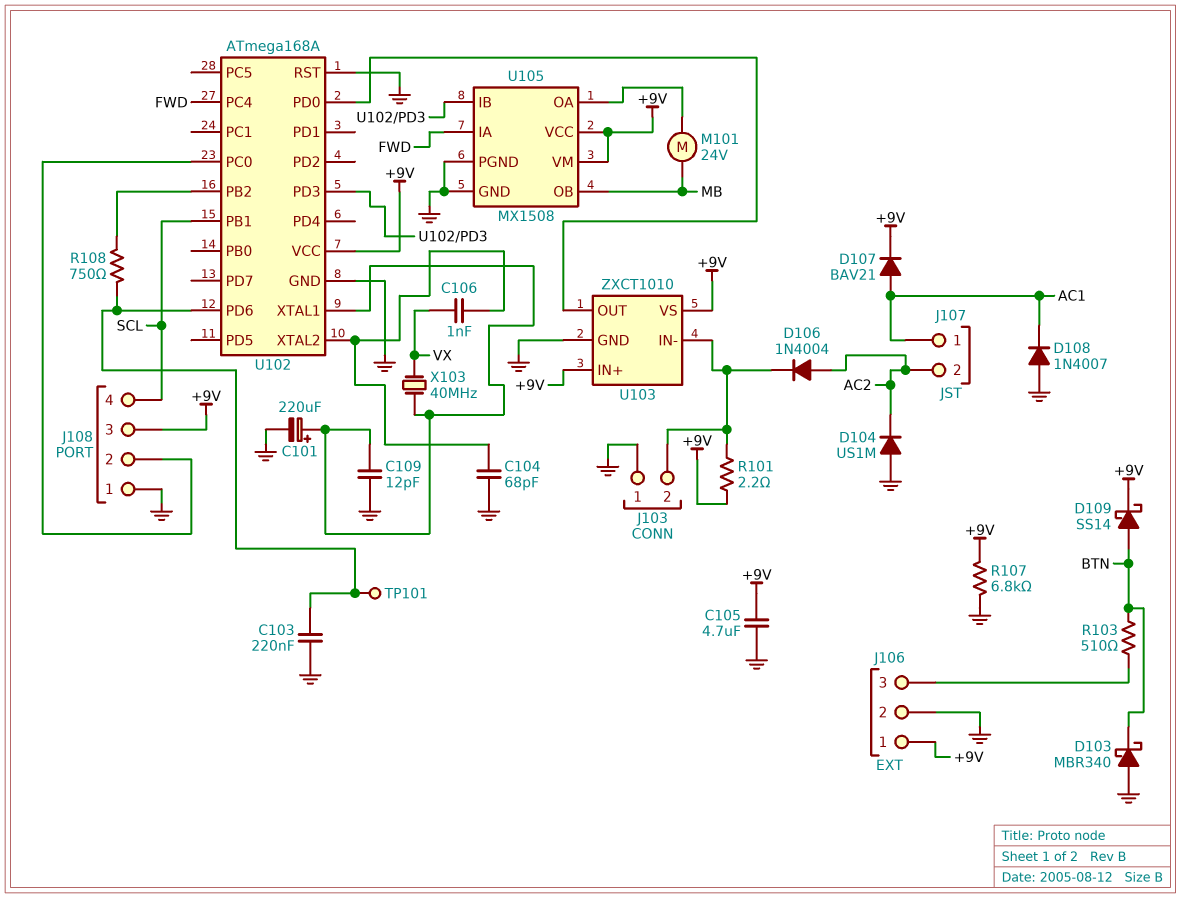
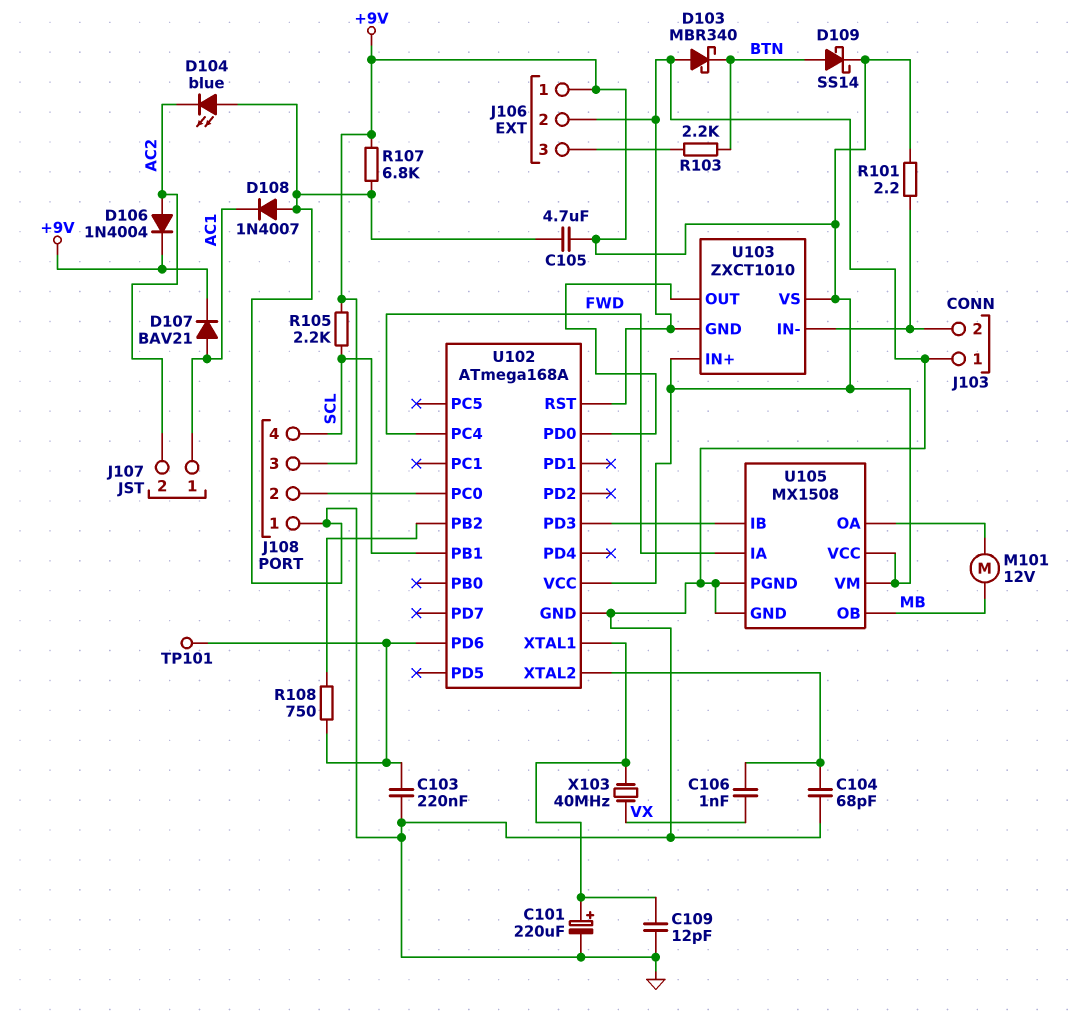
D104: diode US1M (A GND, K AC2) -> LED blue (A GND, K AC2)
D106: diode 1N4004 (A AC2, K J103/2) -> diode 1N4004 (A AC2, K +9V)
M101: motor 24V (MB, U105/OA) -> motor 12V (MB, U105/OA)
R103: 510 (BTN, J106/3) -> 2.2k (BTN, J106/3)
R105: none -> 2.2k (+9V, SCL)

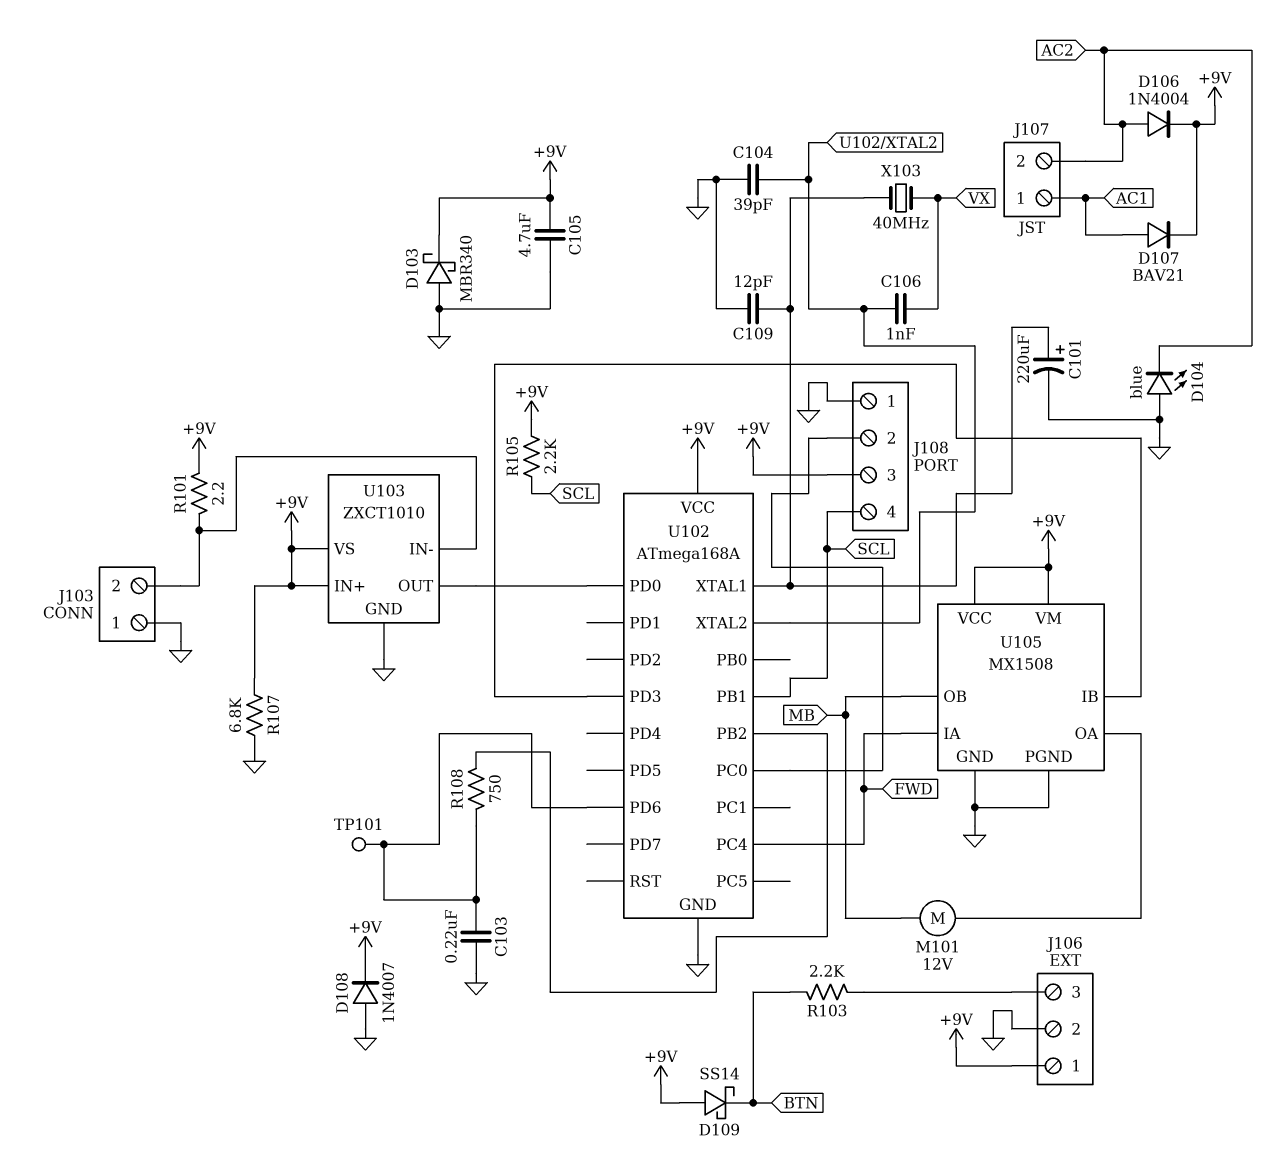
C104: 68pF (GND, U102/XTAL2) -> 39pF (GND, U102/XTAL2)
D103: schottky MBR340 (A GND, K BTN) -> schottky MBR340 (A GND, K +9V)
D108: diode 1N4007 (A GND, K AC1) -> diode 1N4007 (A GND, K +9V)
D109: schottky SS14 (A BTN, K +9V) -> schottky SS14 (A +9V, K BTN)
U102 pin RST: GND -> none

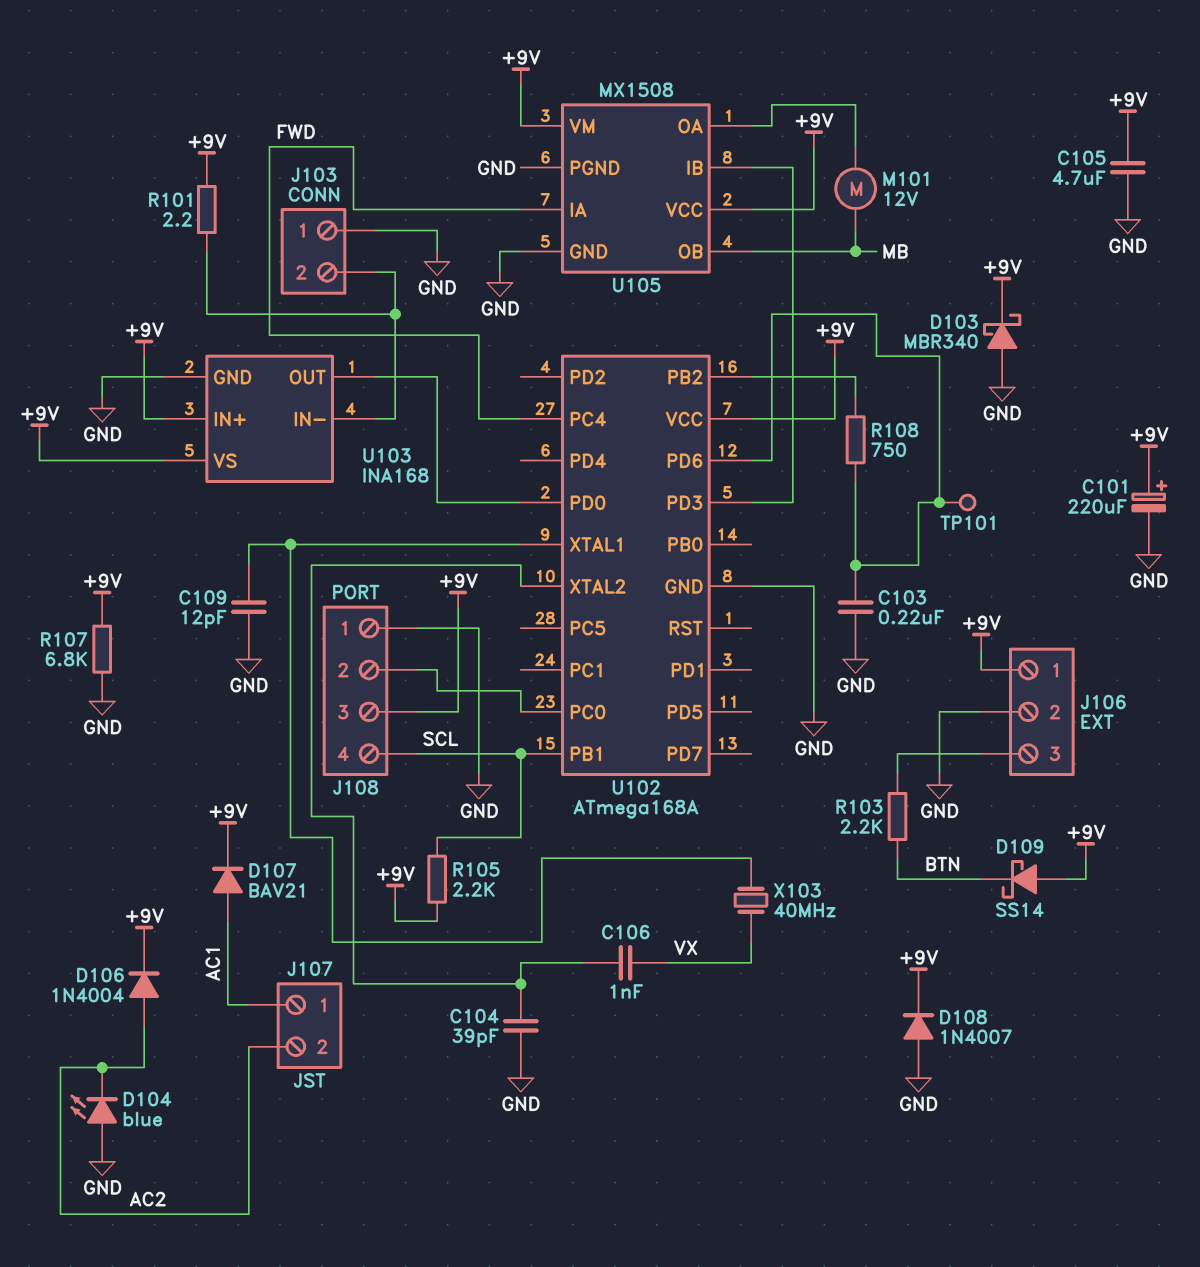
C101: 220uF (plus U102/XTAL1, minus GND) -> 220uF (plus +9V, minus GND)
U103: ZXCT1010 -> INA168

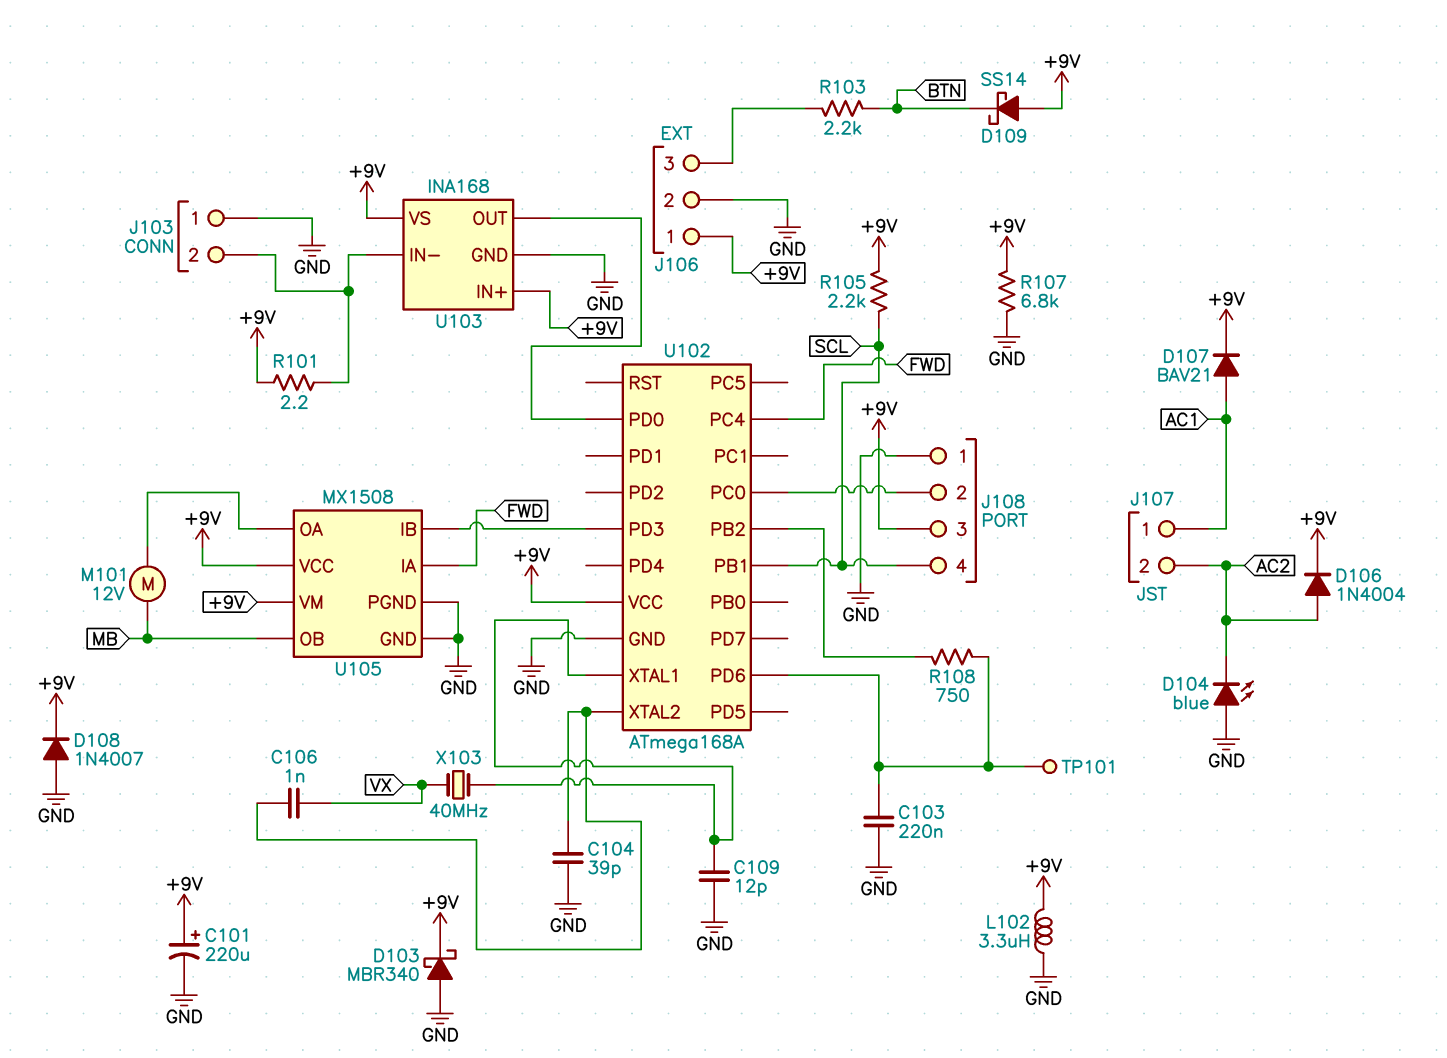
C105: 4.7uF (+9V, GND) -> none
L102: none -> 3.3uH (+9V, GND)

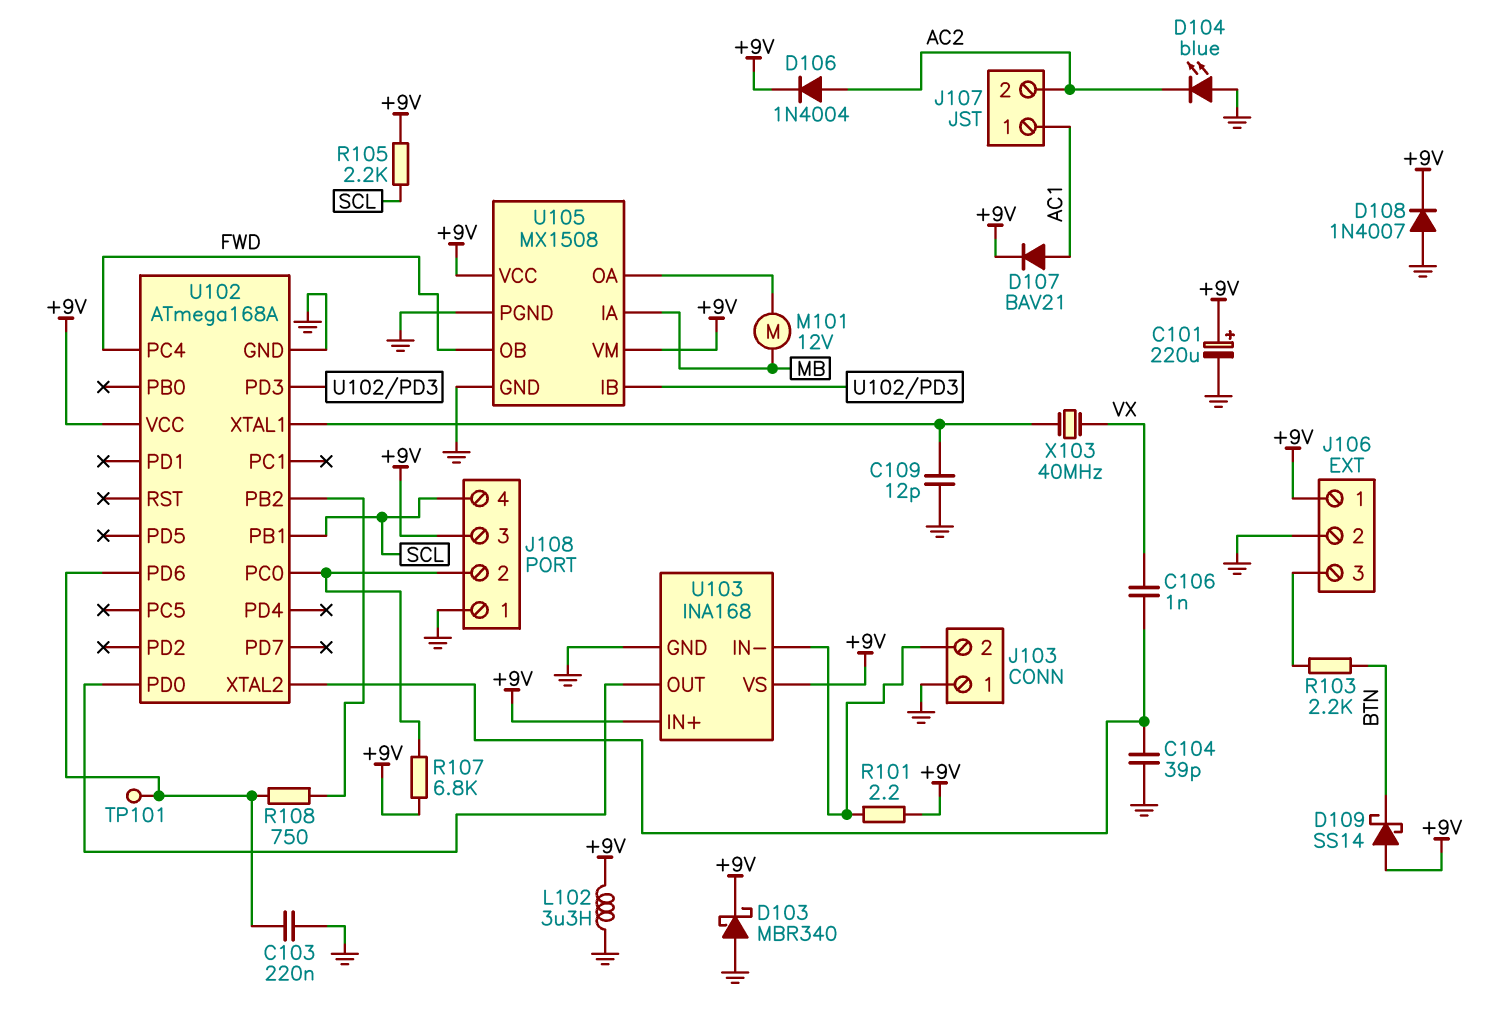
R107: 6.8k (+9V, GND) -> 6.8k (+9V, J108/2)
U105 pin IA: FWD -> MB
U105 pin OB: MB -> FWD

